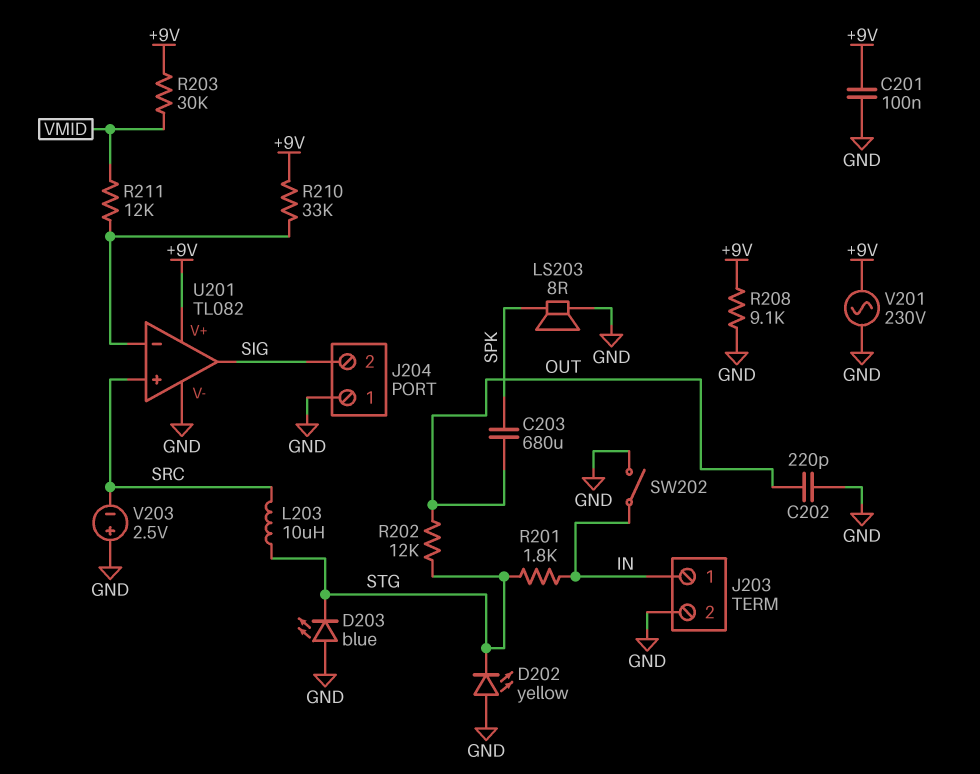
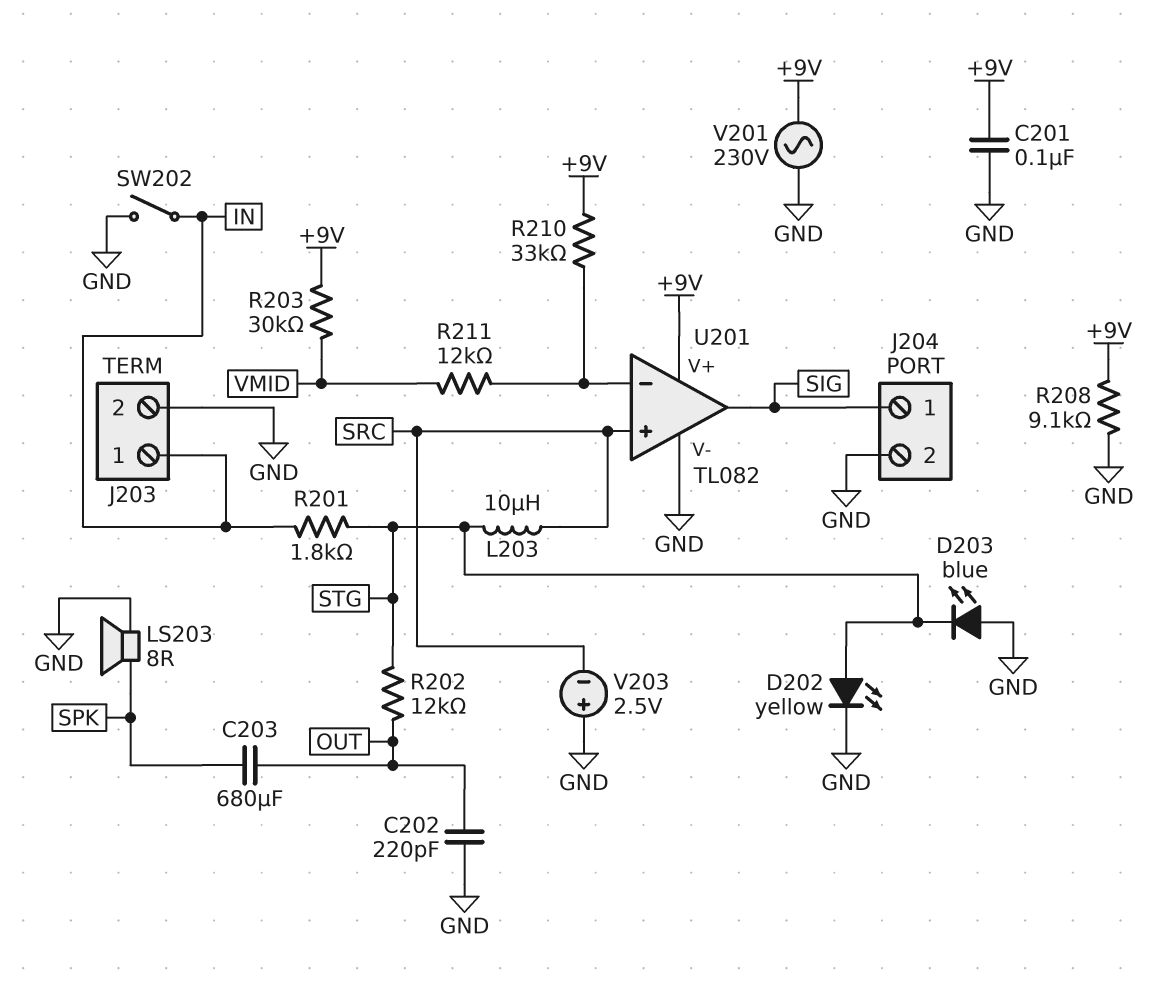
D202: LED yellow (A GND, K STG) -> LED yellow (A STG, K GND)
J204 pin 1: GND -> SIG
J204 pin 2: SIG -> GND

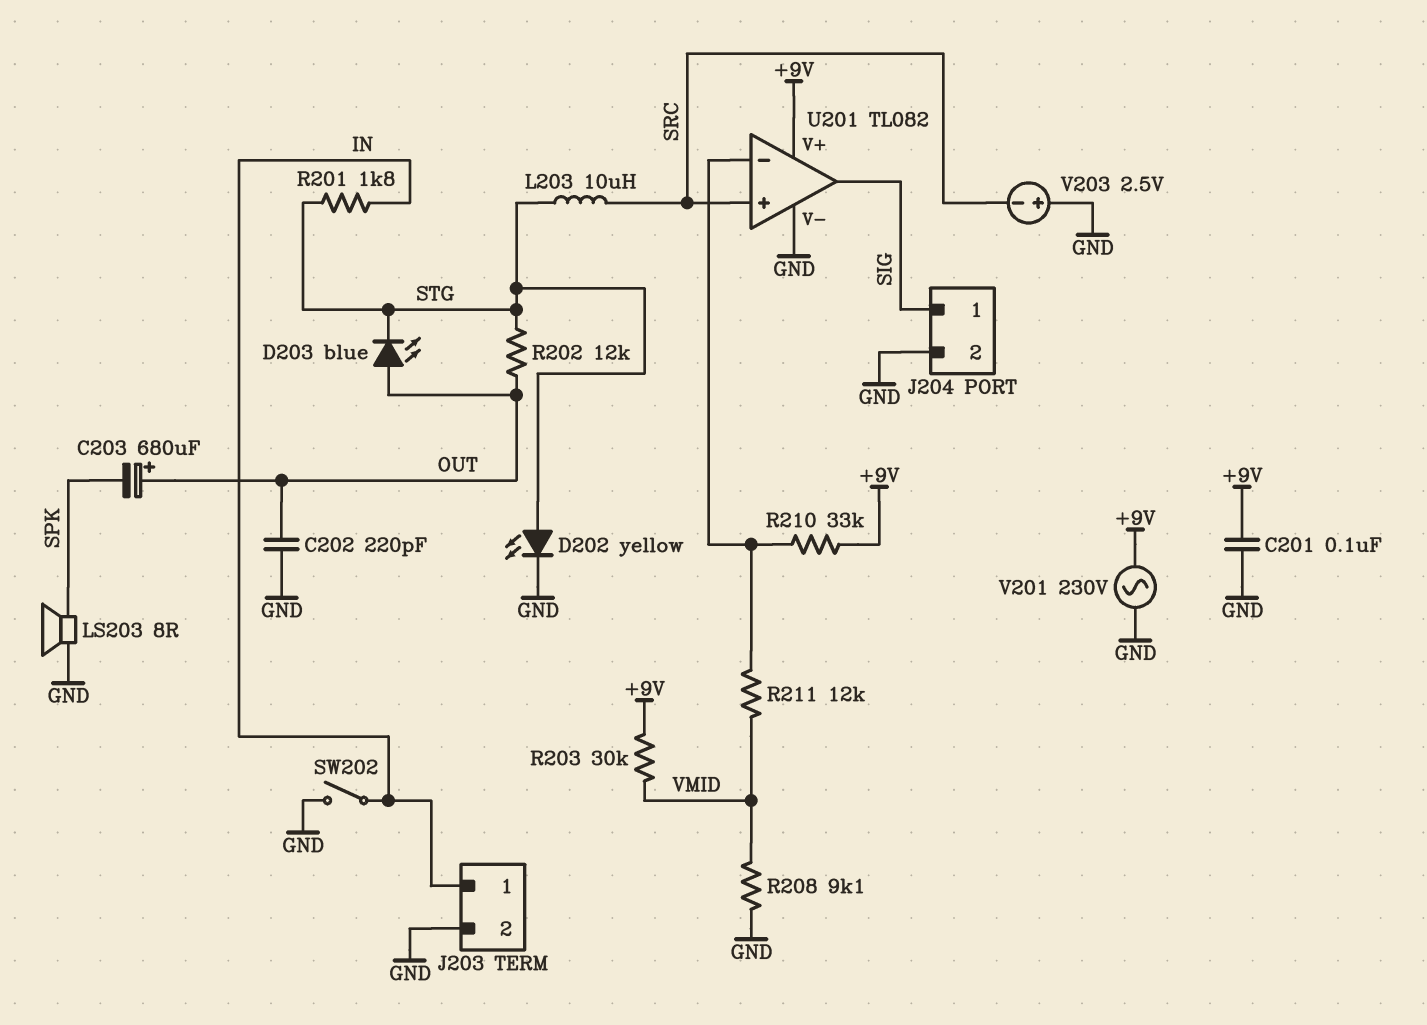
C203: 680uF (OUT, SPK) -> 680uF (plus OUT, minus SPK)
D203: LED blue (A GND, K STG) -> LED blue (A OUT, K STG)
R208: 9.1k (+9V, GND) -> 9.1k (GND, VMID)

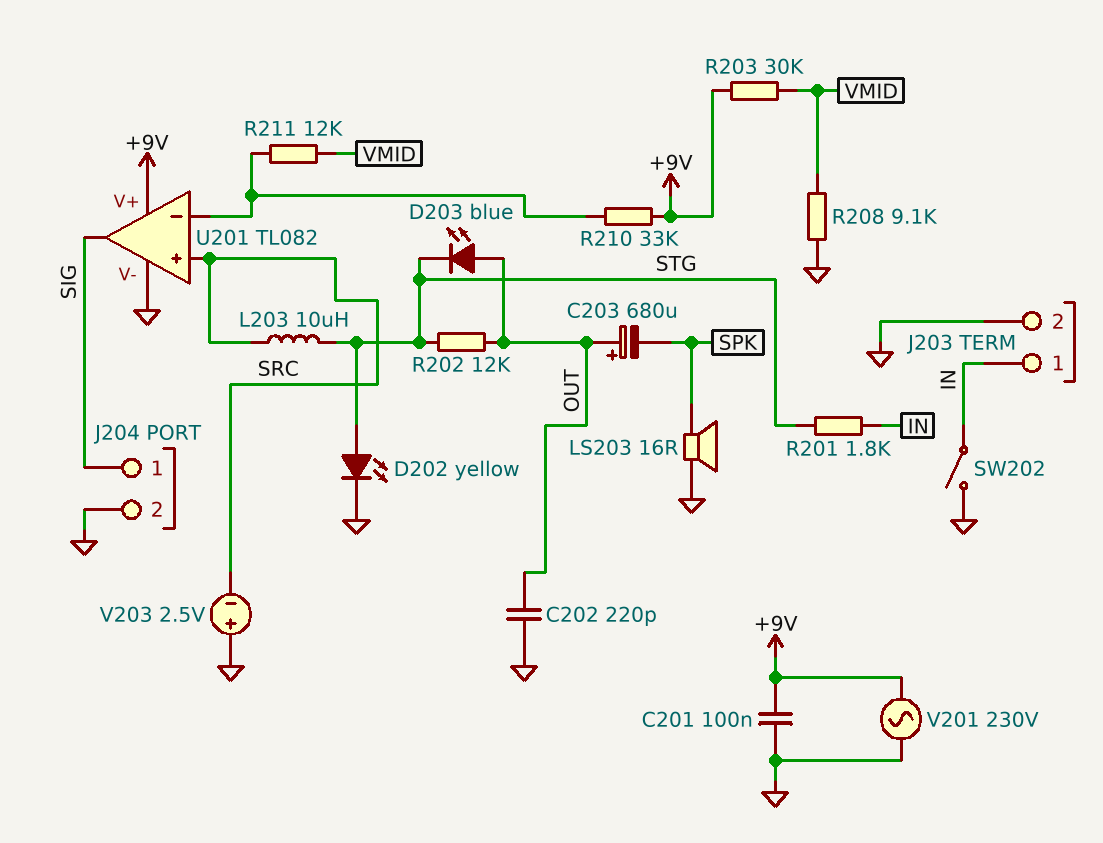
LS203: speaker 8R (GND, SPK) -> speaker 16R (GND, SPK)

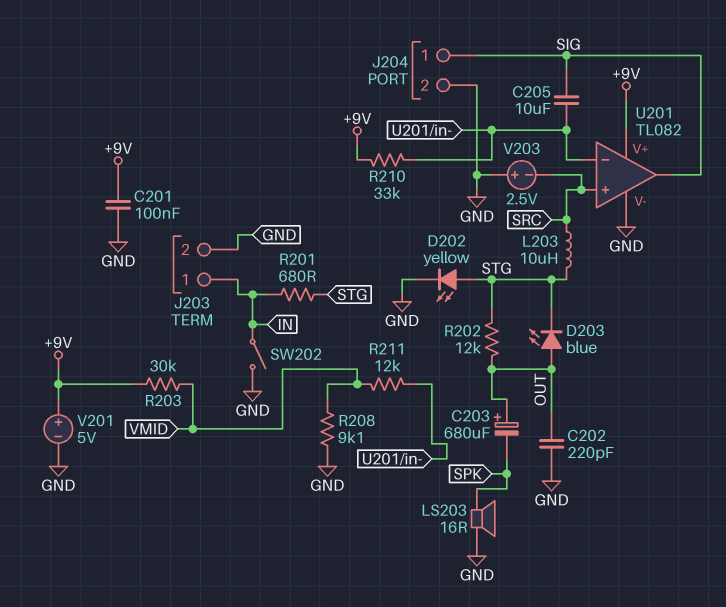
C205: none -> 10uF (SIG, U201/in-)
R201: 1.8k (IN, STG) -> 680 (IN, STG)
V201: AC 230V (+9V, GND) -> 5V (plus +9V, minus GND)

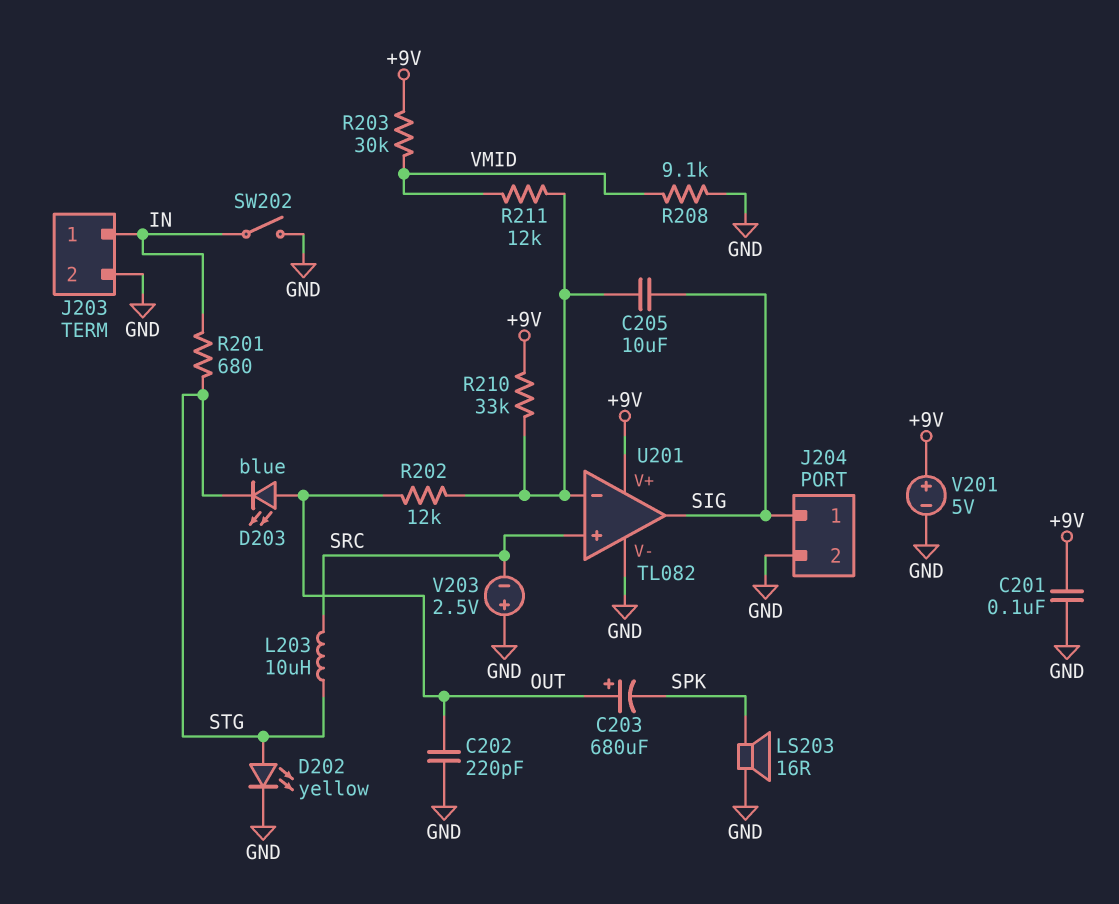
R202: 12k (OUT, STG) -> 12k (OUT, U201/in-)

